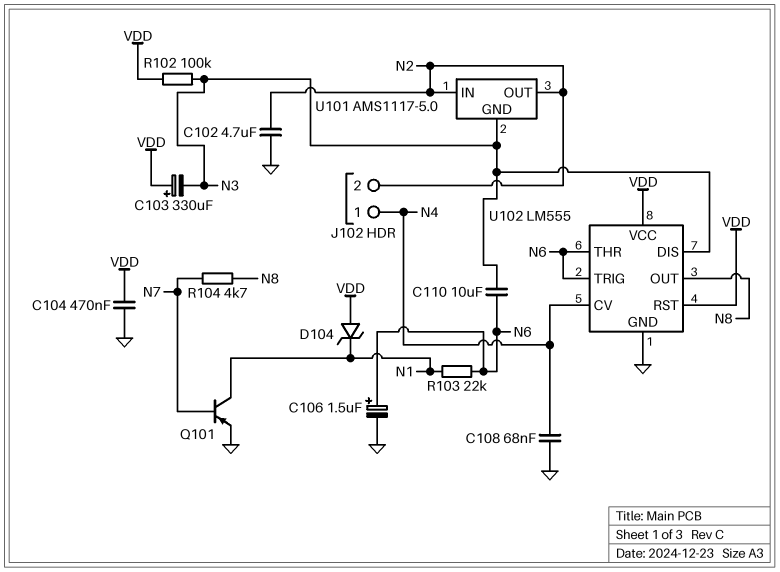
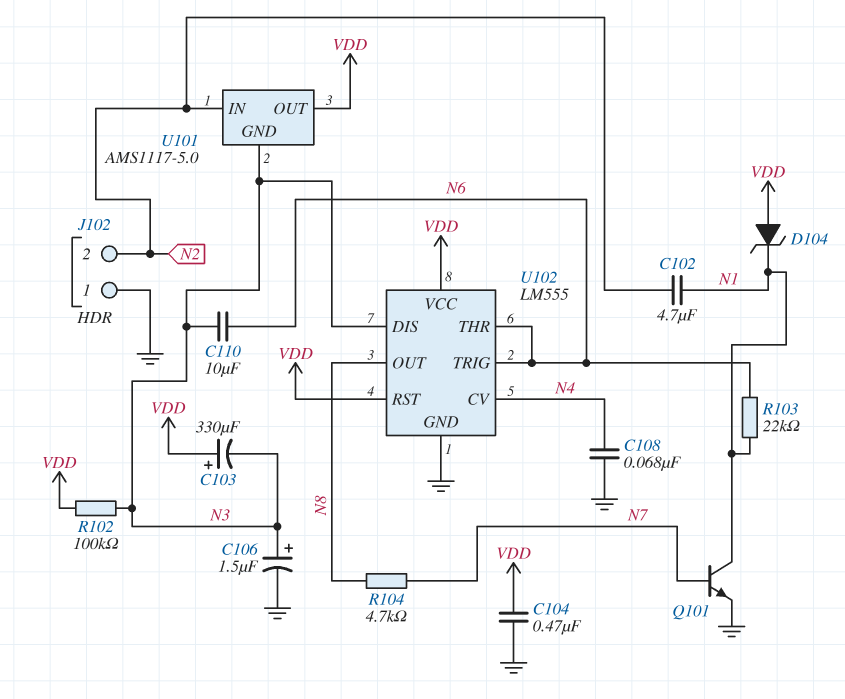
C102: 4.7uF (GND, N2) -> 4.7uF (N1, N2)
C106: 1.5uF (plus N6, minus GND) -> 1.5uF (plus N3, minus GND)
J102 pin 1: N4 -> GND
Q101: PNP (B N7, C N1, E GND) -> NPN (B N7, C N1, E GND)
U101 pin OUT: N2 -> VDD

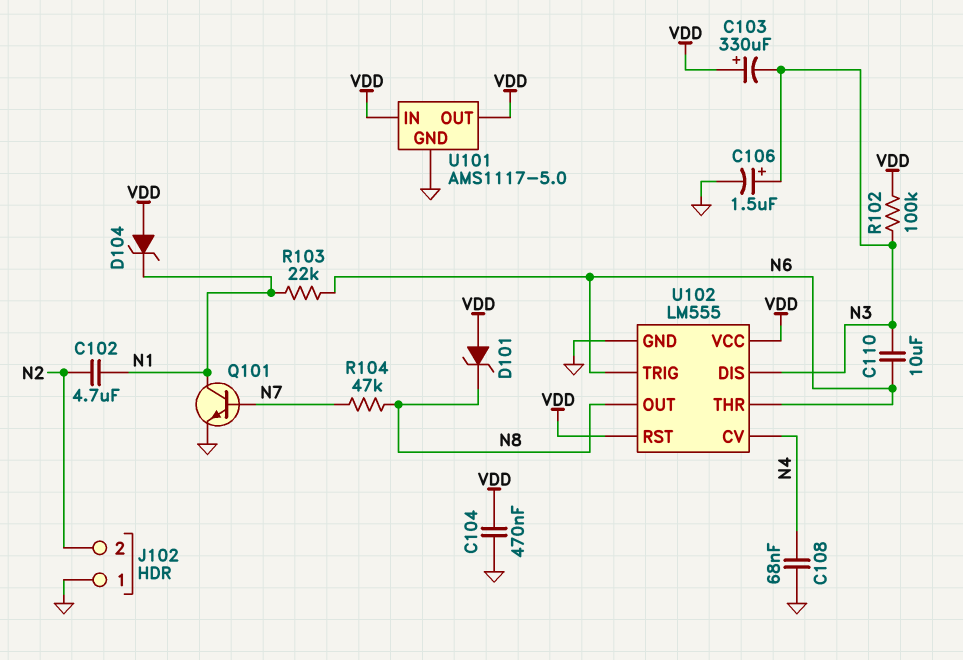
D101: none -> zener (A VDD, K N8)
R104: 4.7k (N7, N8) -> 47k (N7, N8)
U101 pin GND: N3 -> GND
U101 pin IN: N2 -> VDD

